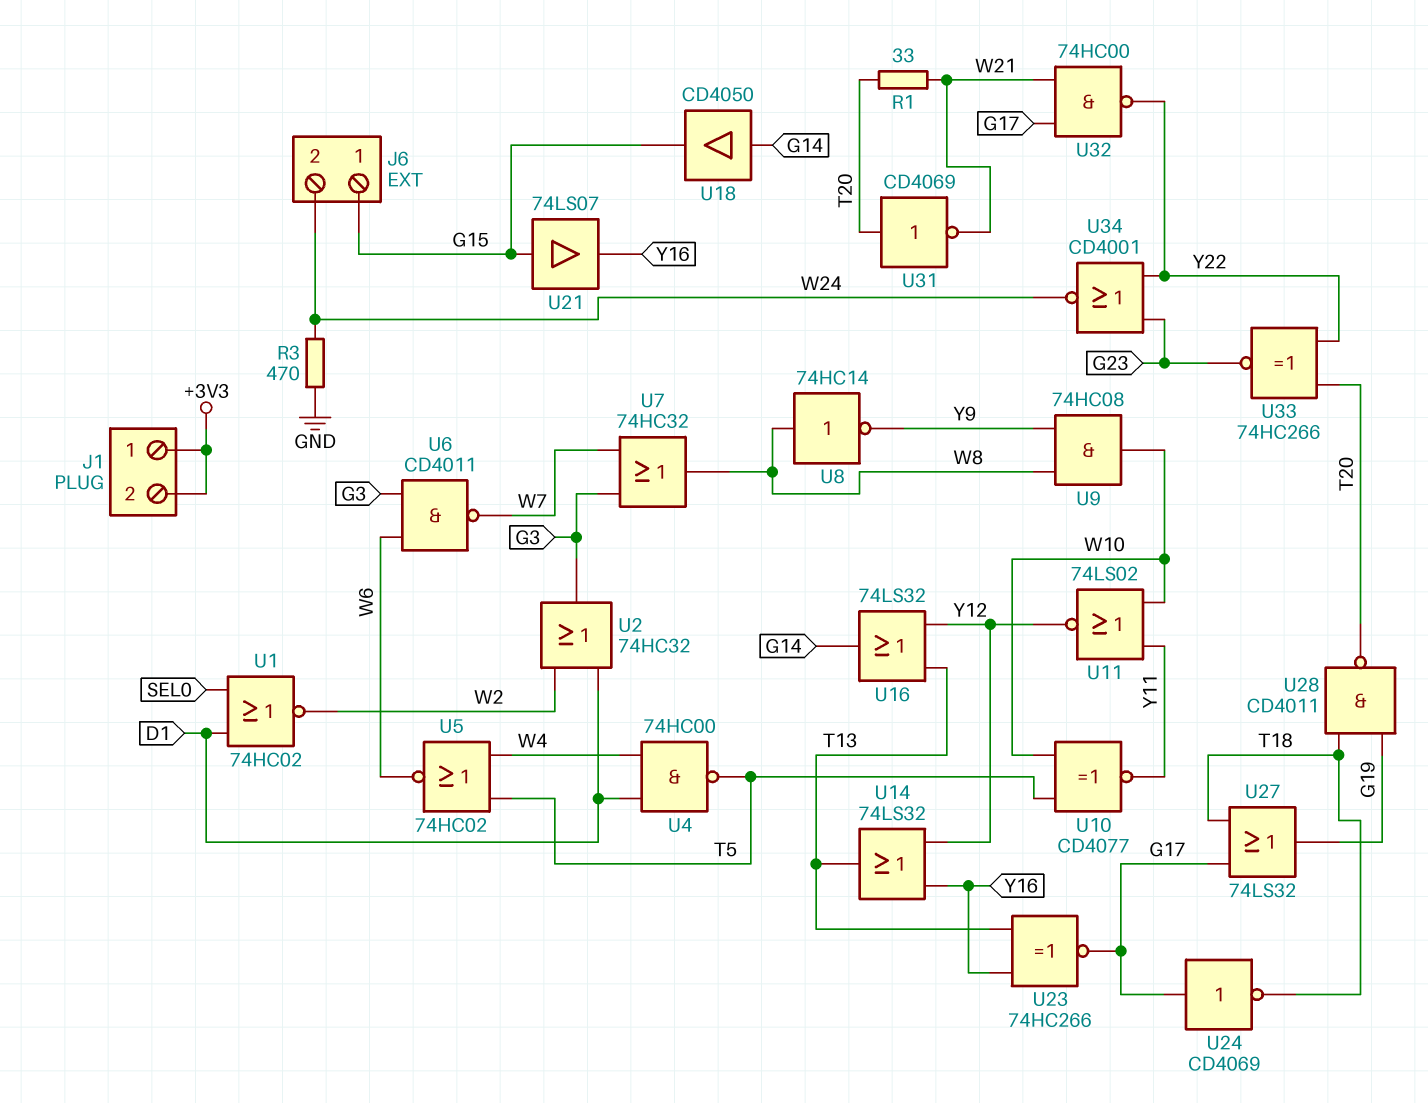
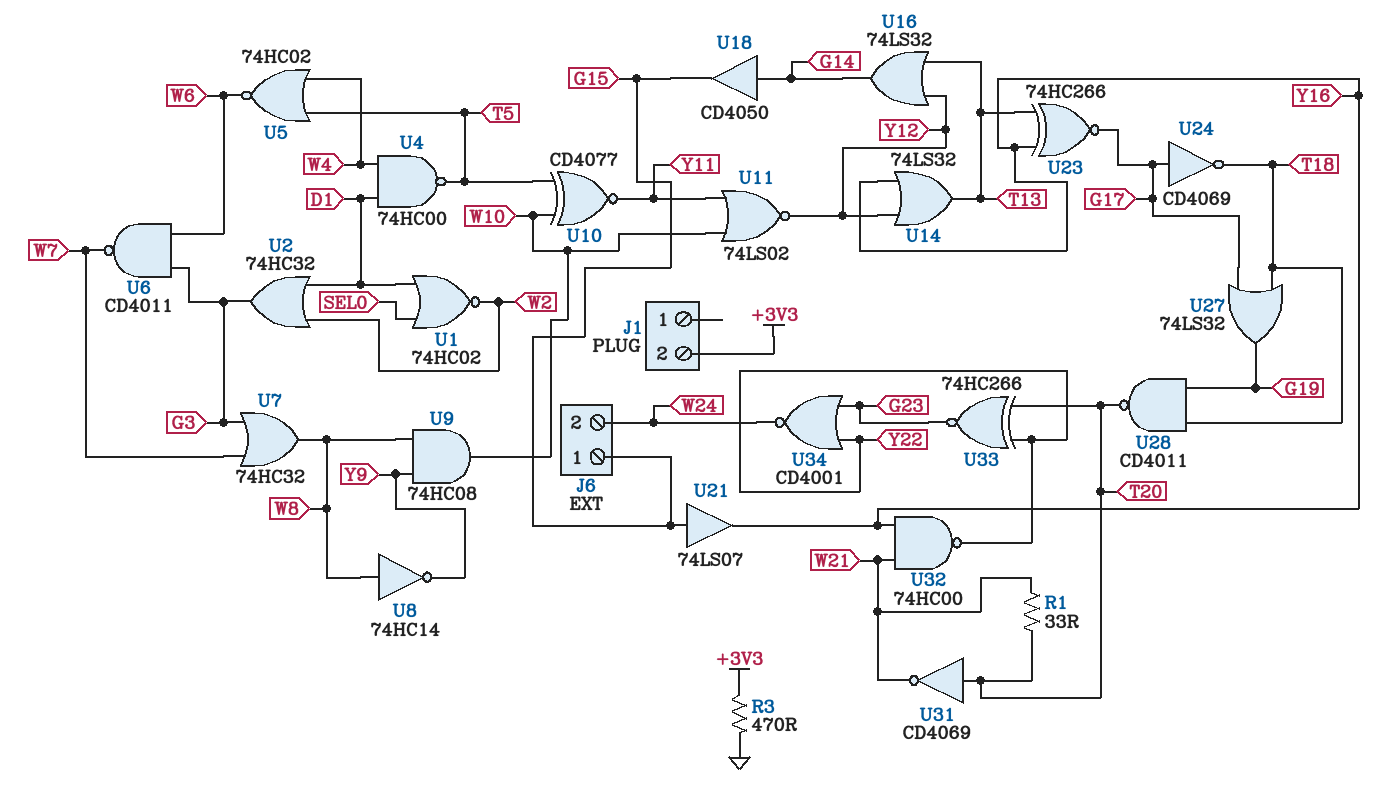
J1 pin 1: +3V3 -> none
R3: 470 (GND, W24) -> 470 (+3V3, GND)
U32: NAND 74HC00 (in G17, in W21, out Y22) -> NAND 74HC00 (in W21, in Y16, out Y22)

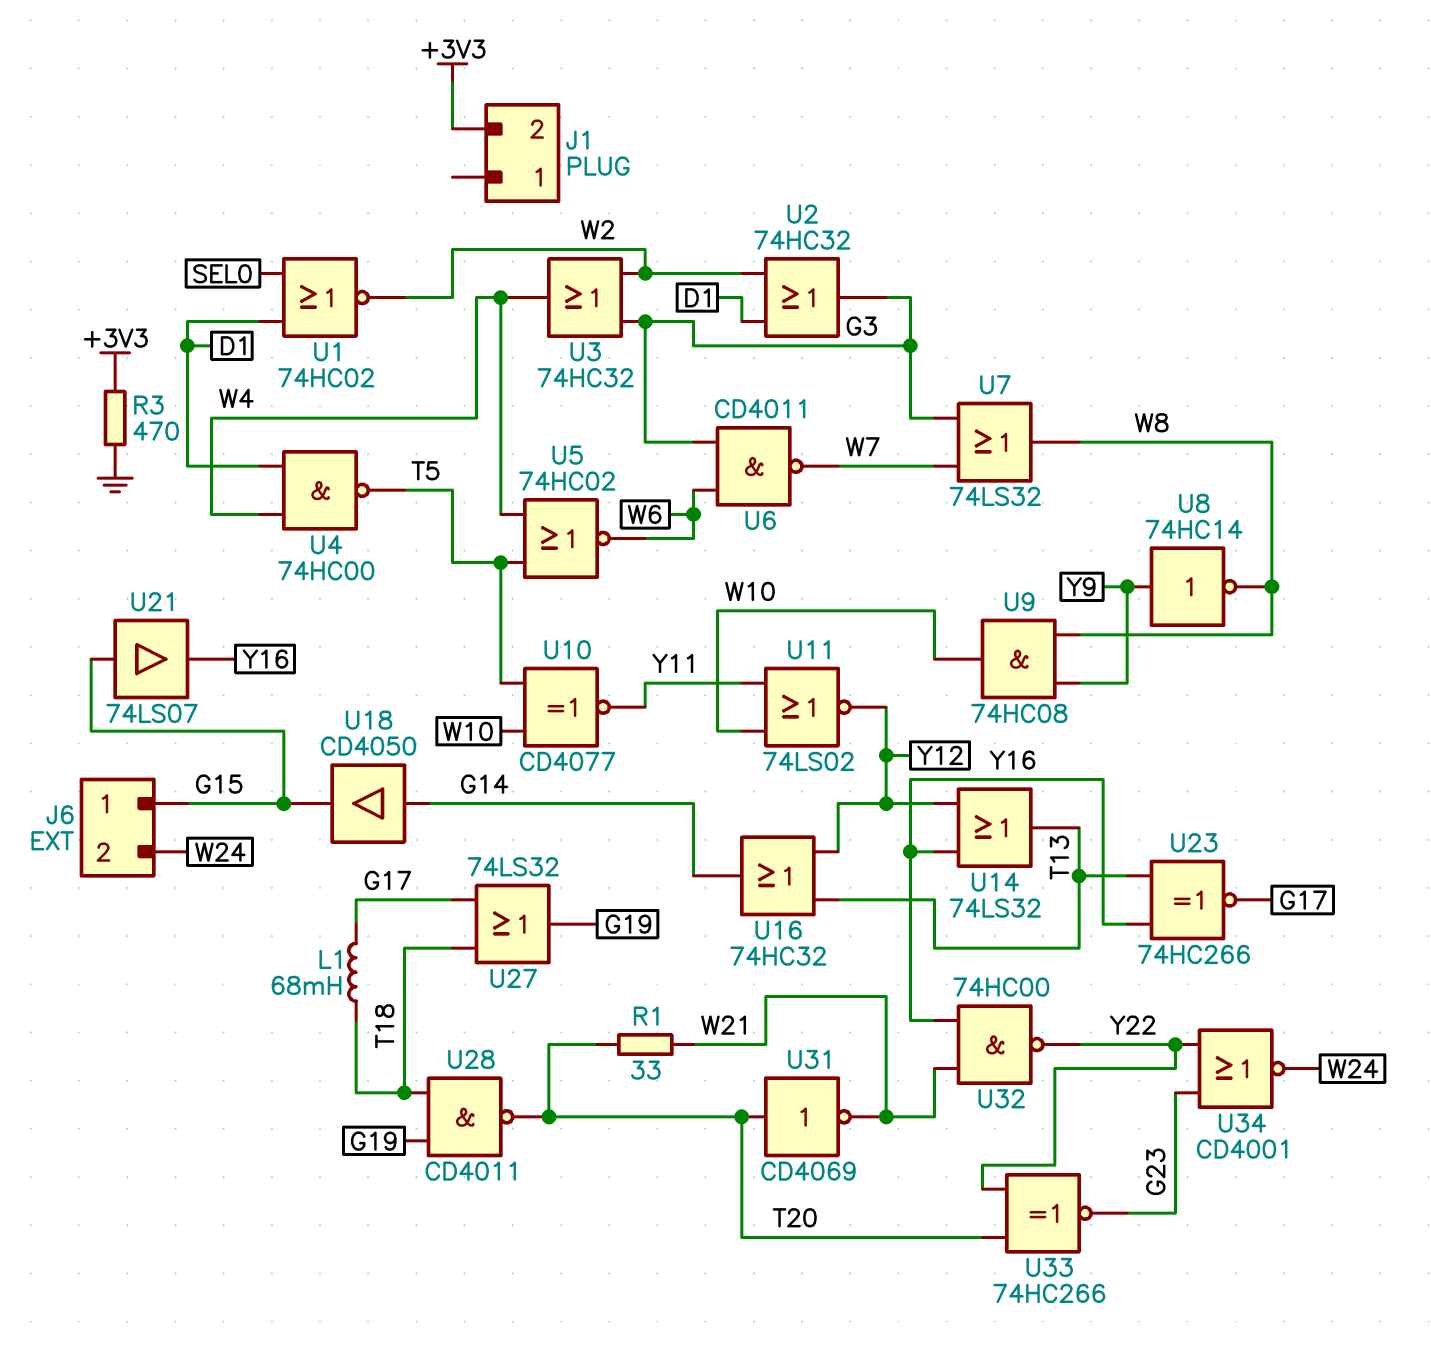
L1: none -> 68mH (G17, T18)
U3: none -> OR 74HC32 (in G3, in W2, out W4)
U7: OR 74HC32 (in G3, in W7, out W8) -> OR 74LS32 (in G3, in W7, out W8)
U8: NOT 74HC14 (in W8, out Y9) -> NOT 74HC14 (in Y9, out W8)
U16: OR 74LS32 (in T13, in Y12, out G14) -> OR 74HC32 (in T13, in Y12, out G14)
U24: NOT CD4069 (in G17, out T18) -> none

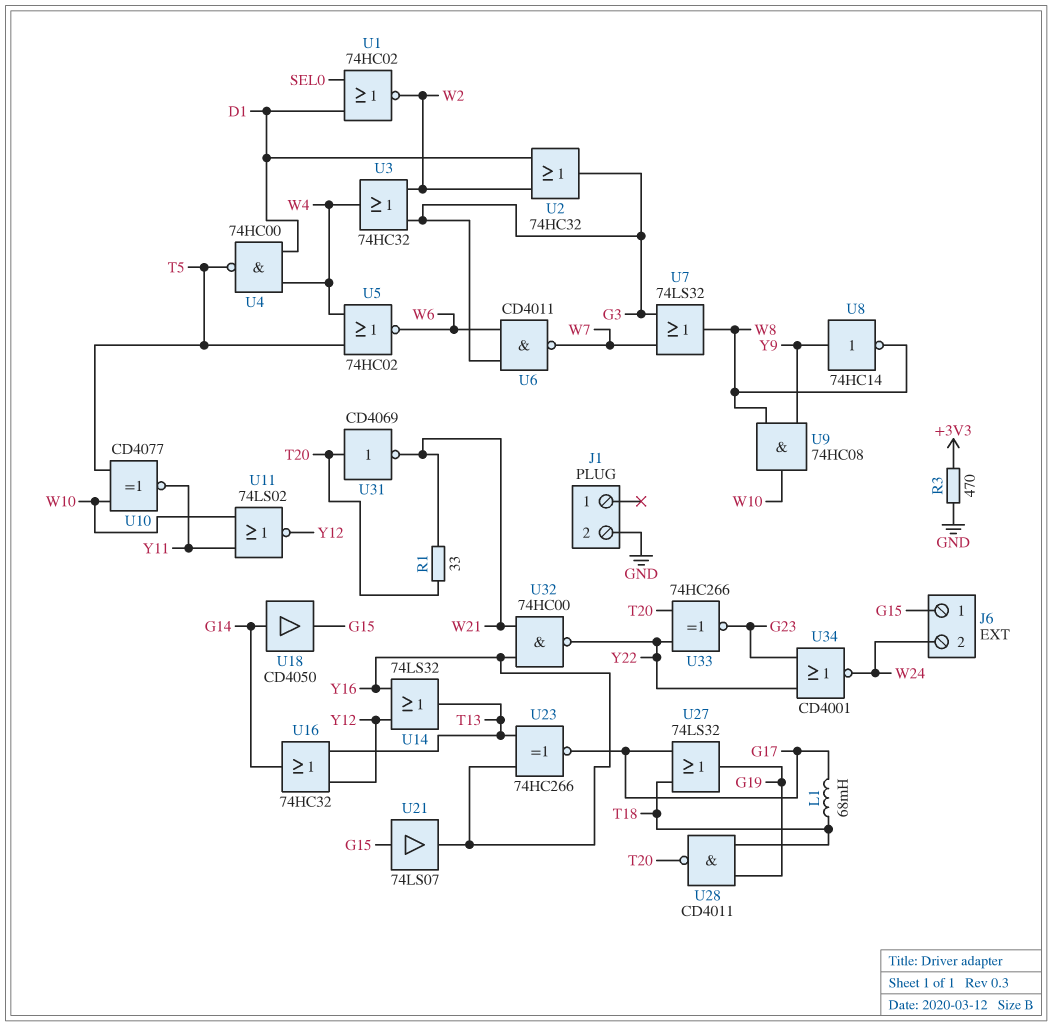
J1 pin 2: +3V3 -> GND

